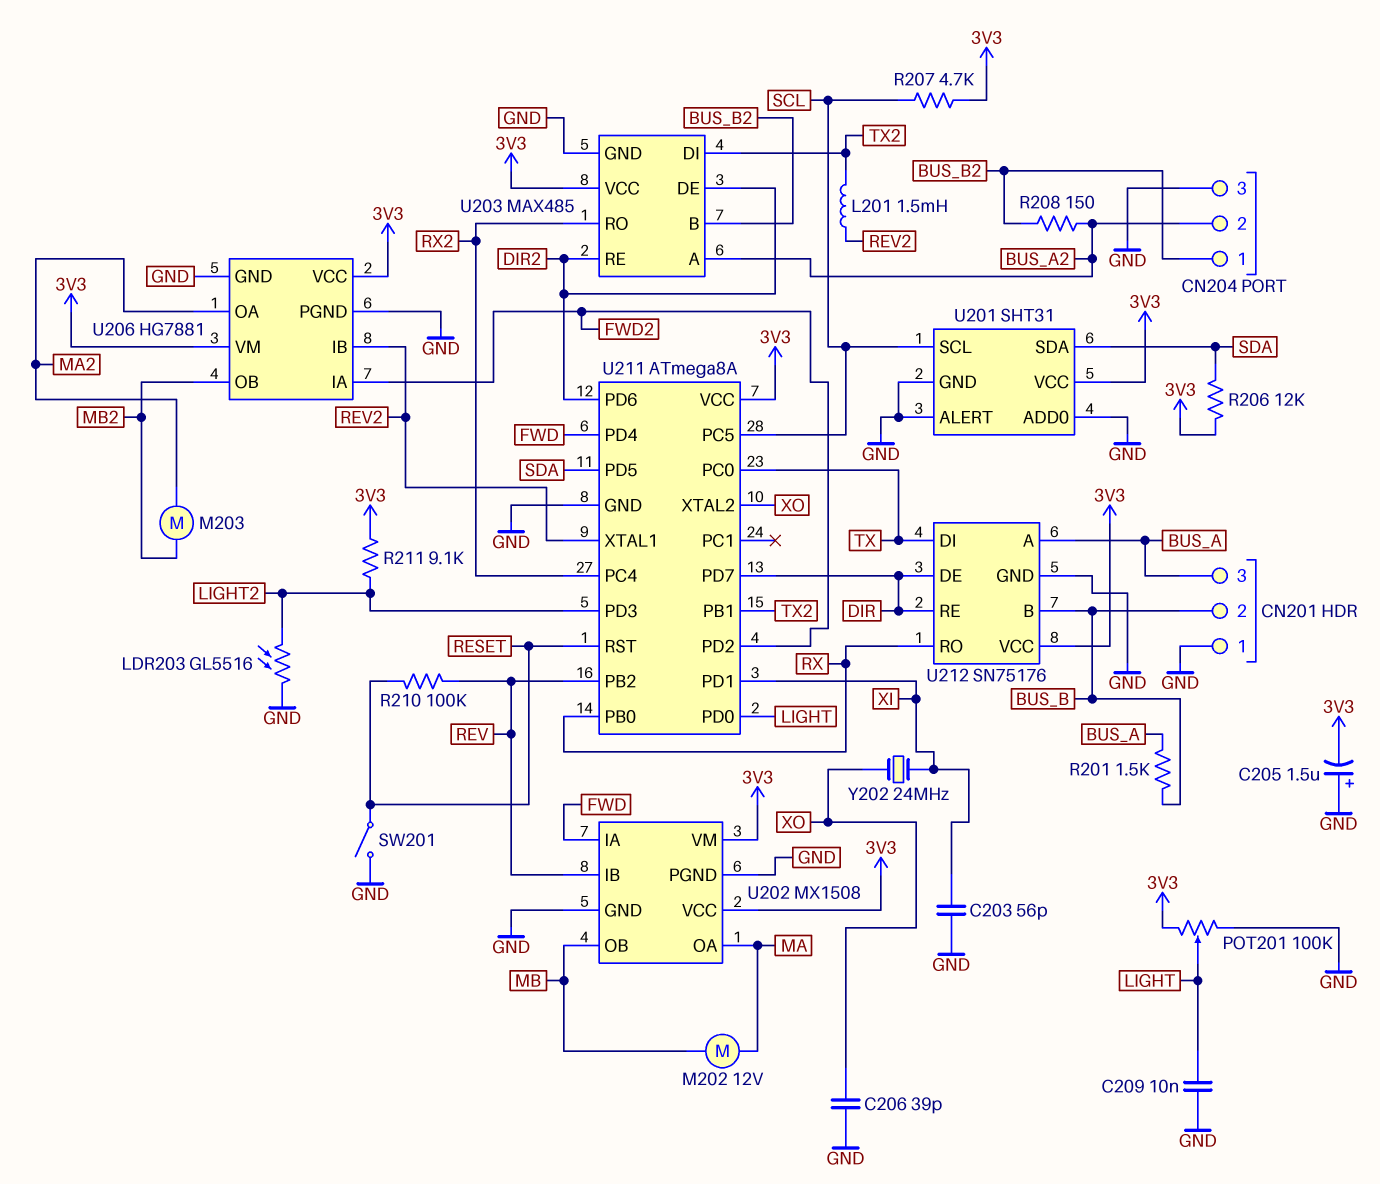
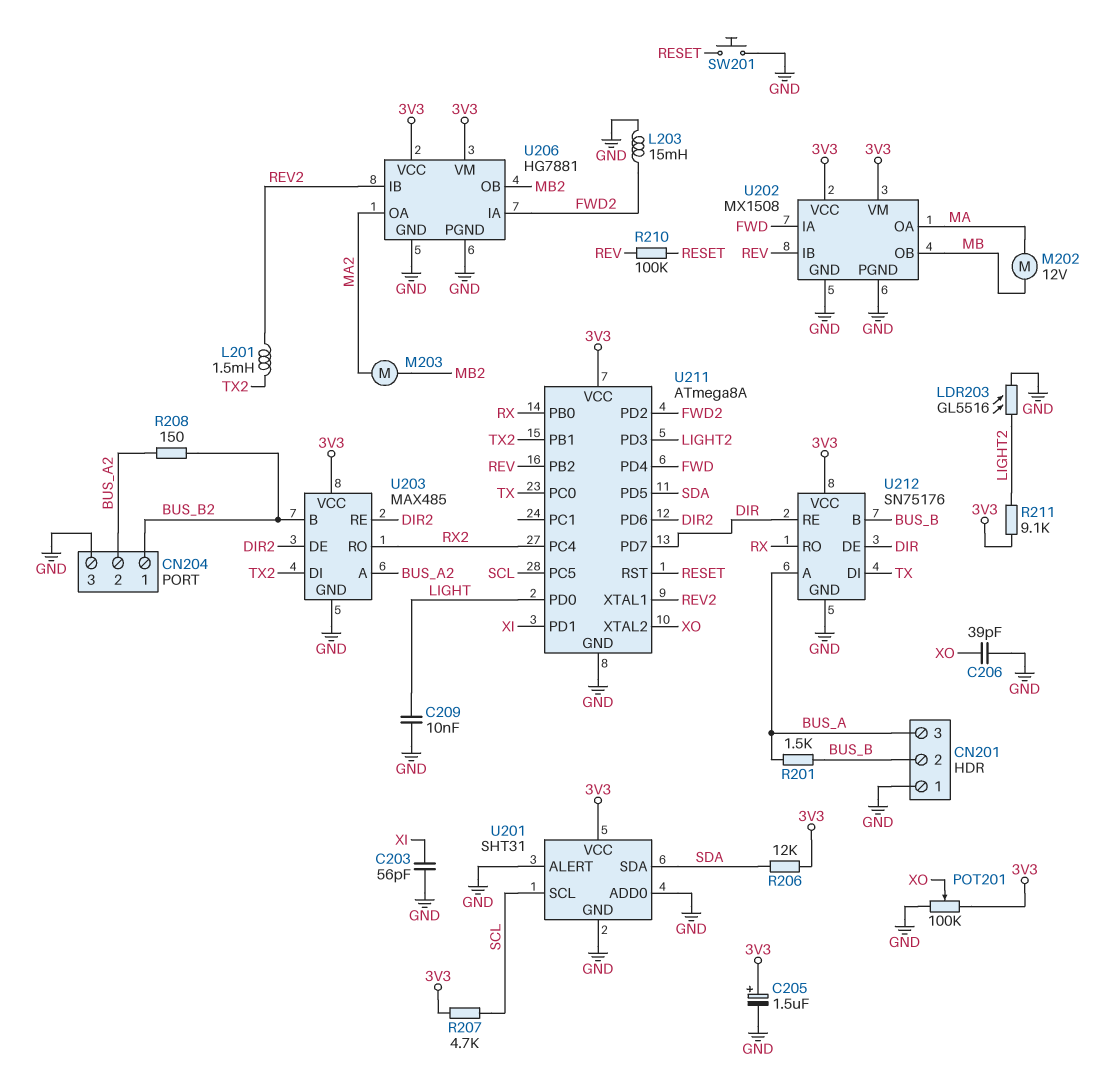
C205: 1.5uF (plus GND, minus 3V3) -> 1.5uF (plus 3V3, minus GND)
L203: none -> 15mH (FWD2, GND)
POT201: 100k (3V3, GND, wiper LIGHT) -> 100k (3V3, GND, wiper XO)
SW201: switch (GND, RESET) -> button (GND, RESET)
Y202: 24MHz (XI, XO) -> none

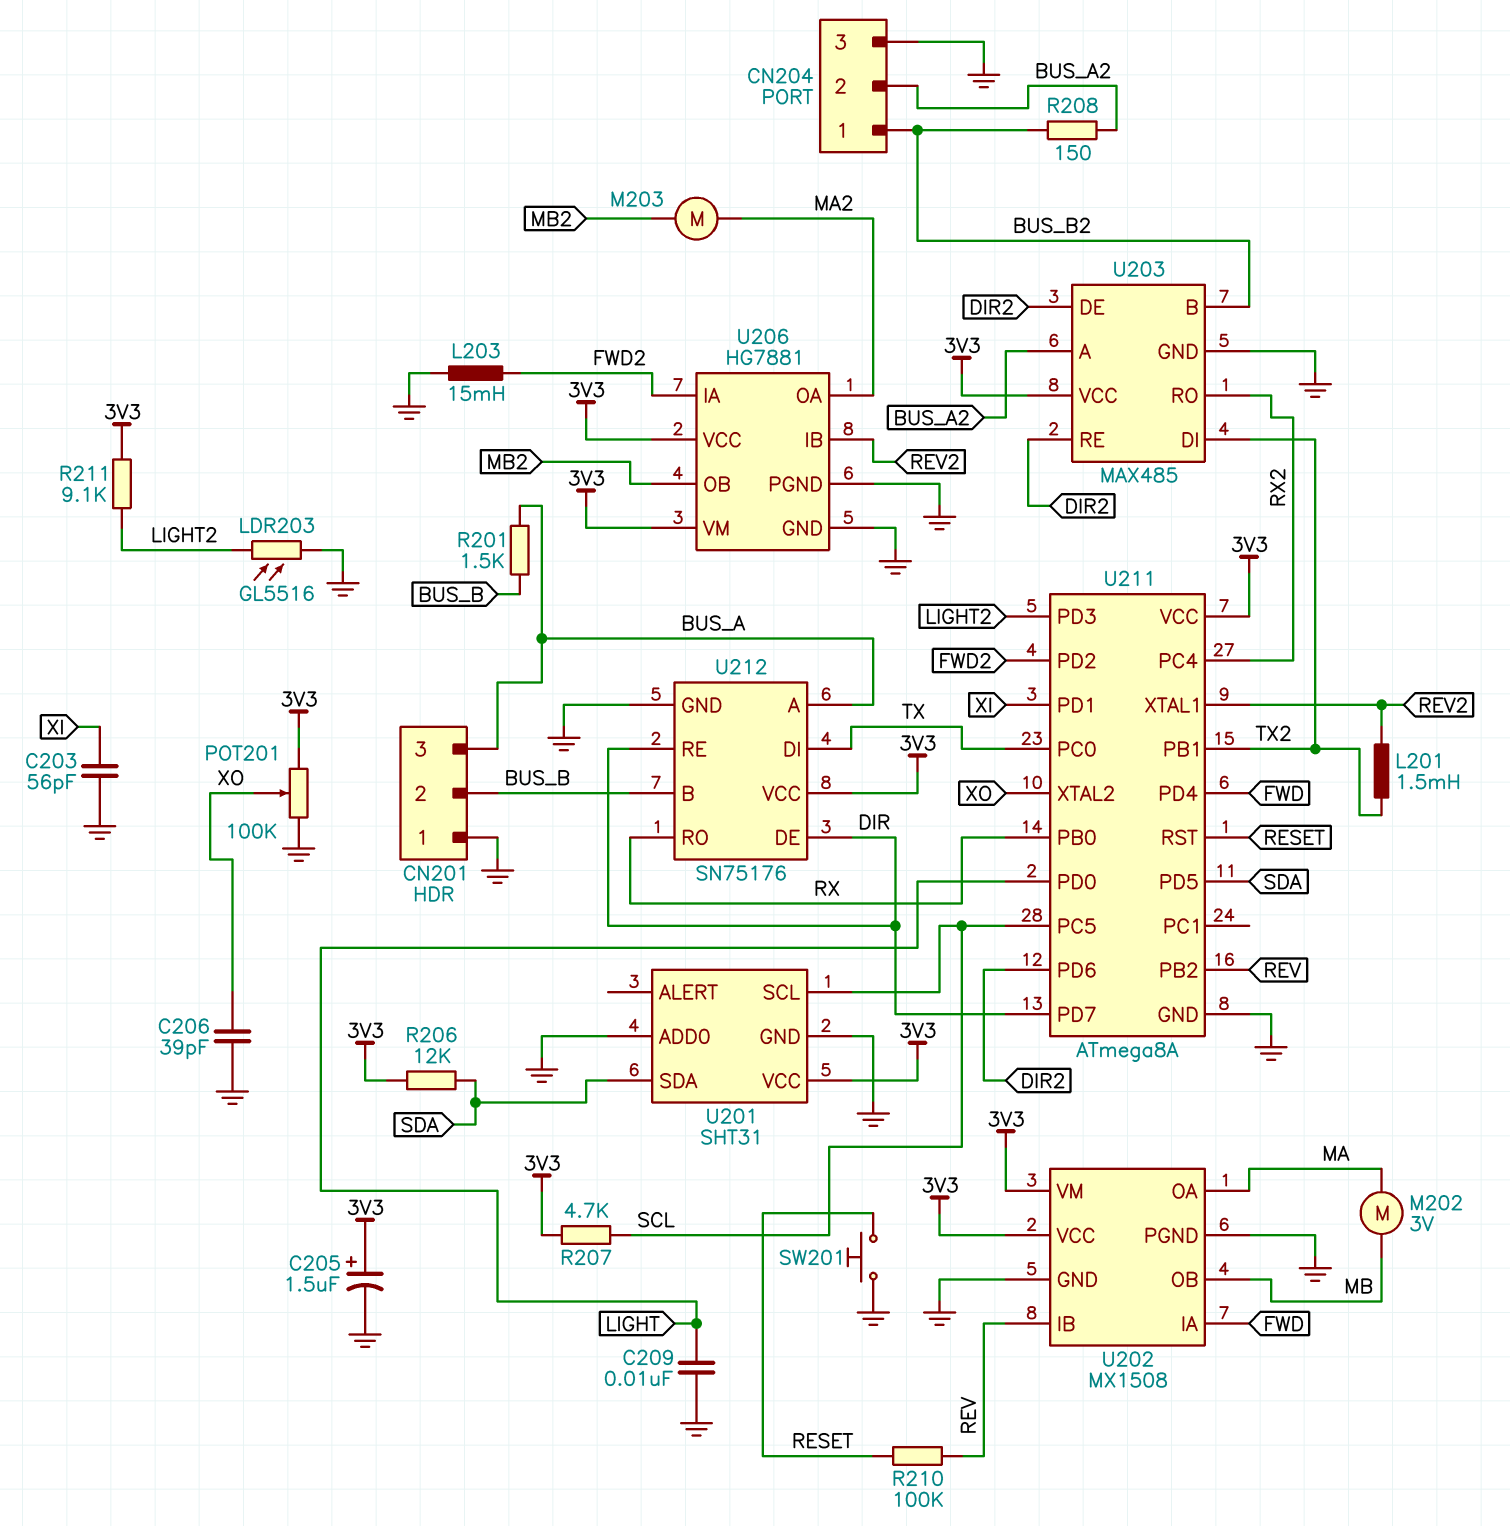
M202: motor 12V (MA, MB) -> motor 3V (MA, MB)
U201 pin ALERT: GND -> none

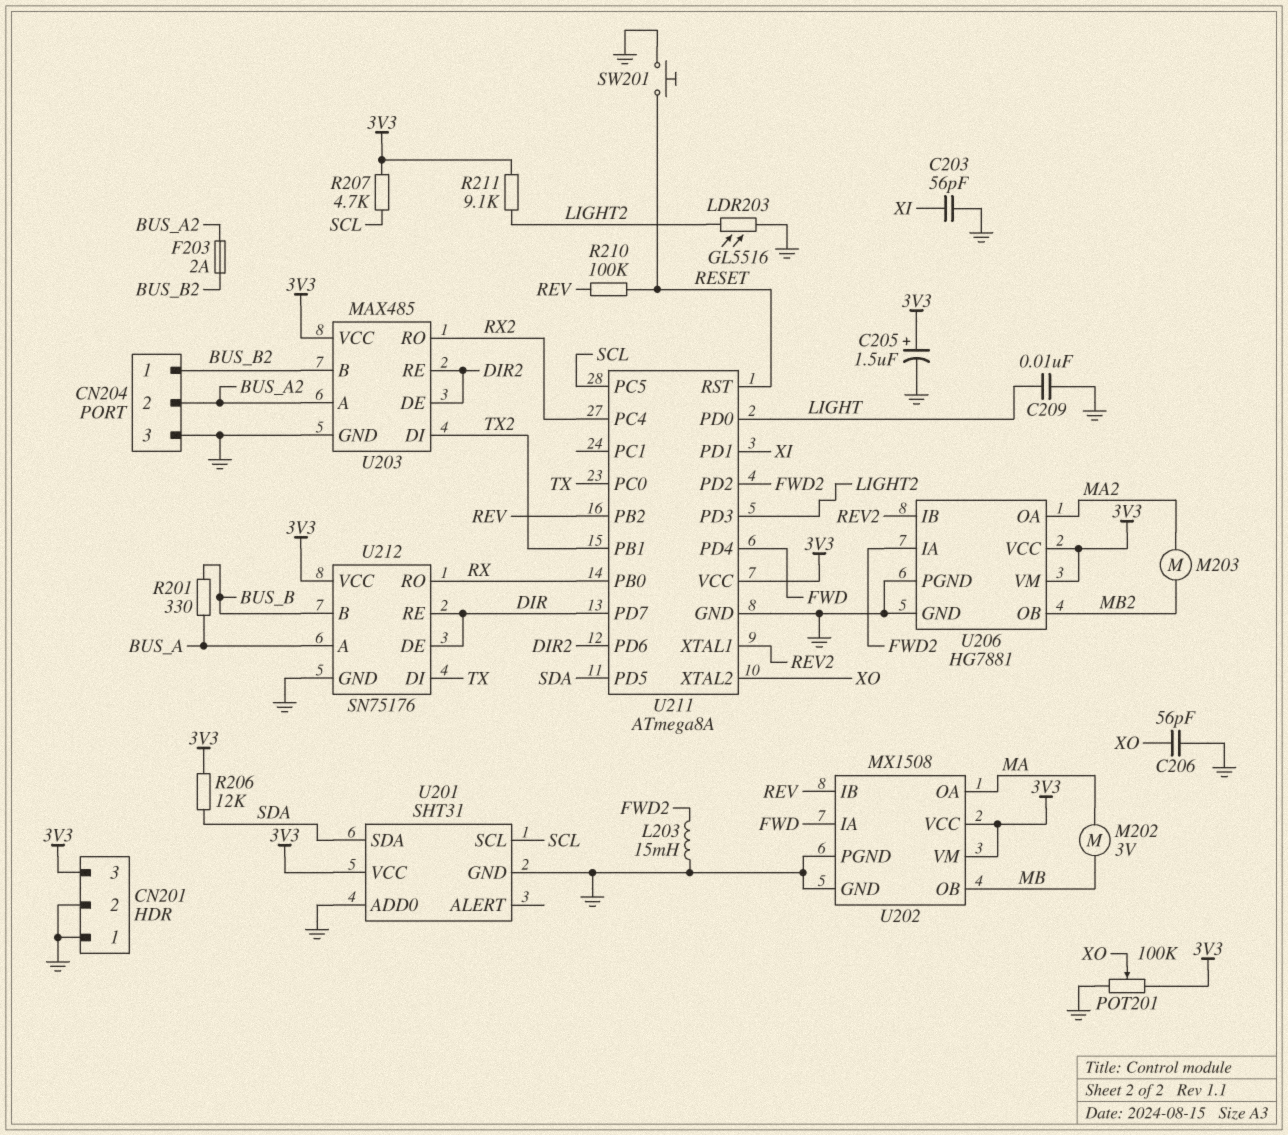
C206: 39pF (GND, XO) -> 56pF (GND, XO)
CN201 pin 2: BUS_B -> GND
CN201 pin 3: BUS_A -> 3V3
F203: none -> 2A (BUS_A2, BUS_B2)
L201: 1.5mH (REV2, TX2) -> none
R201: 1.5k (BUS_A, BUS_B) -> 330 (BUS_A, BUS_B)
R208: 150 (BUS_A2, BUS_B2) -> none

